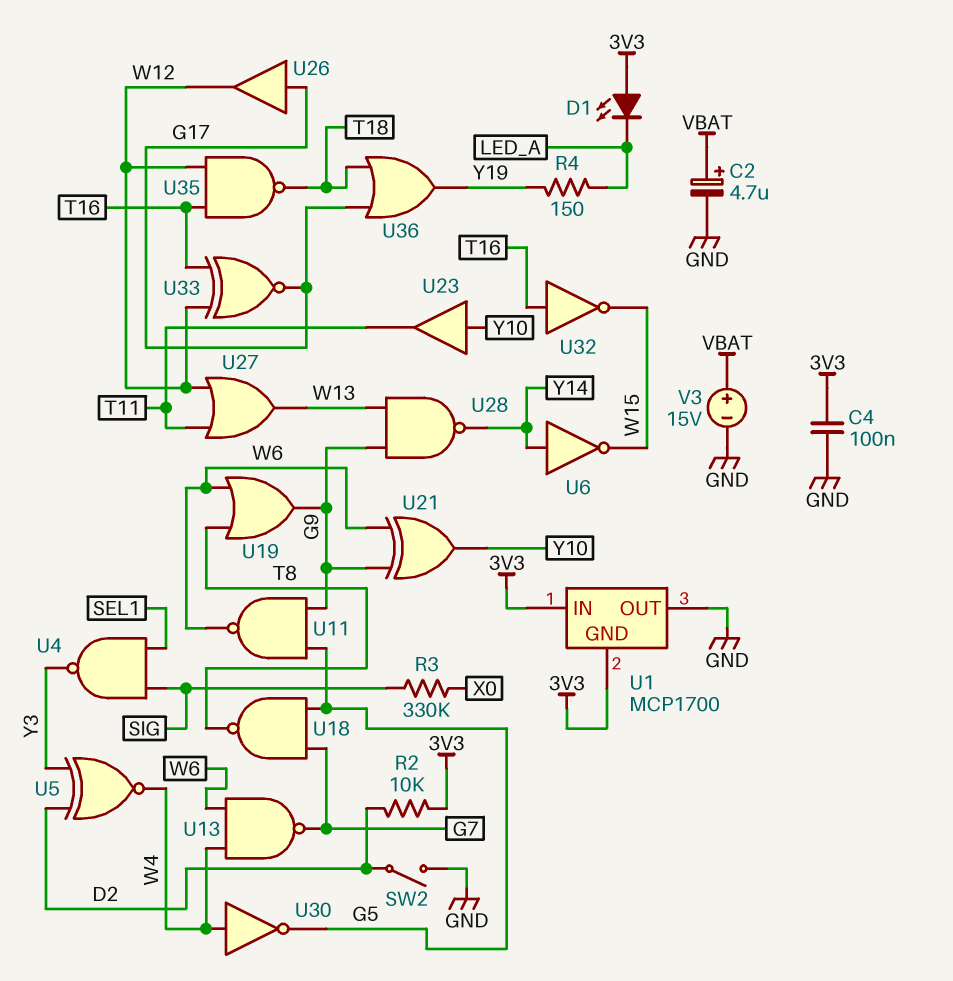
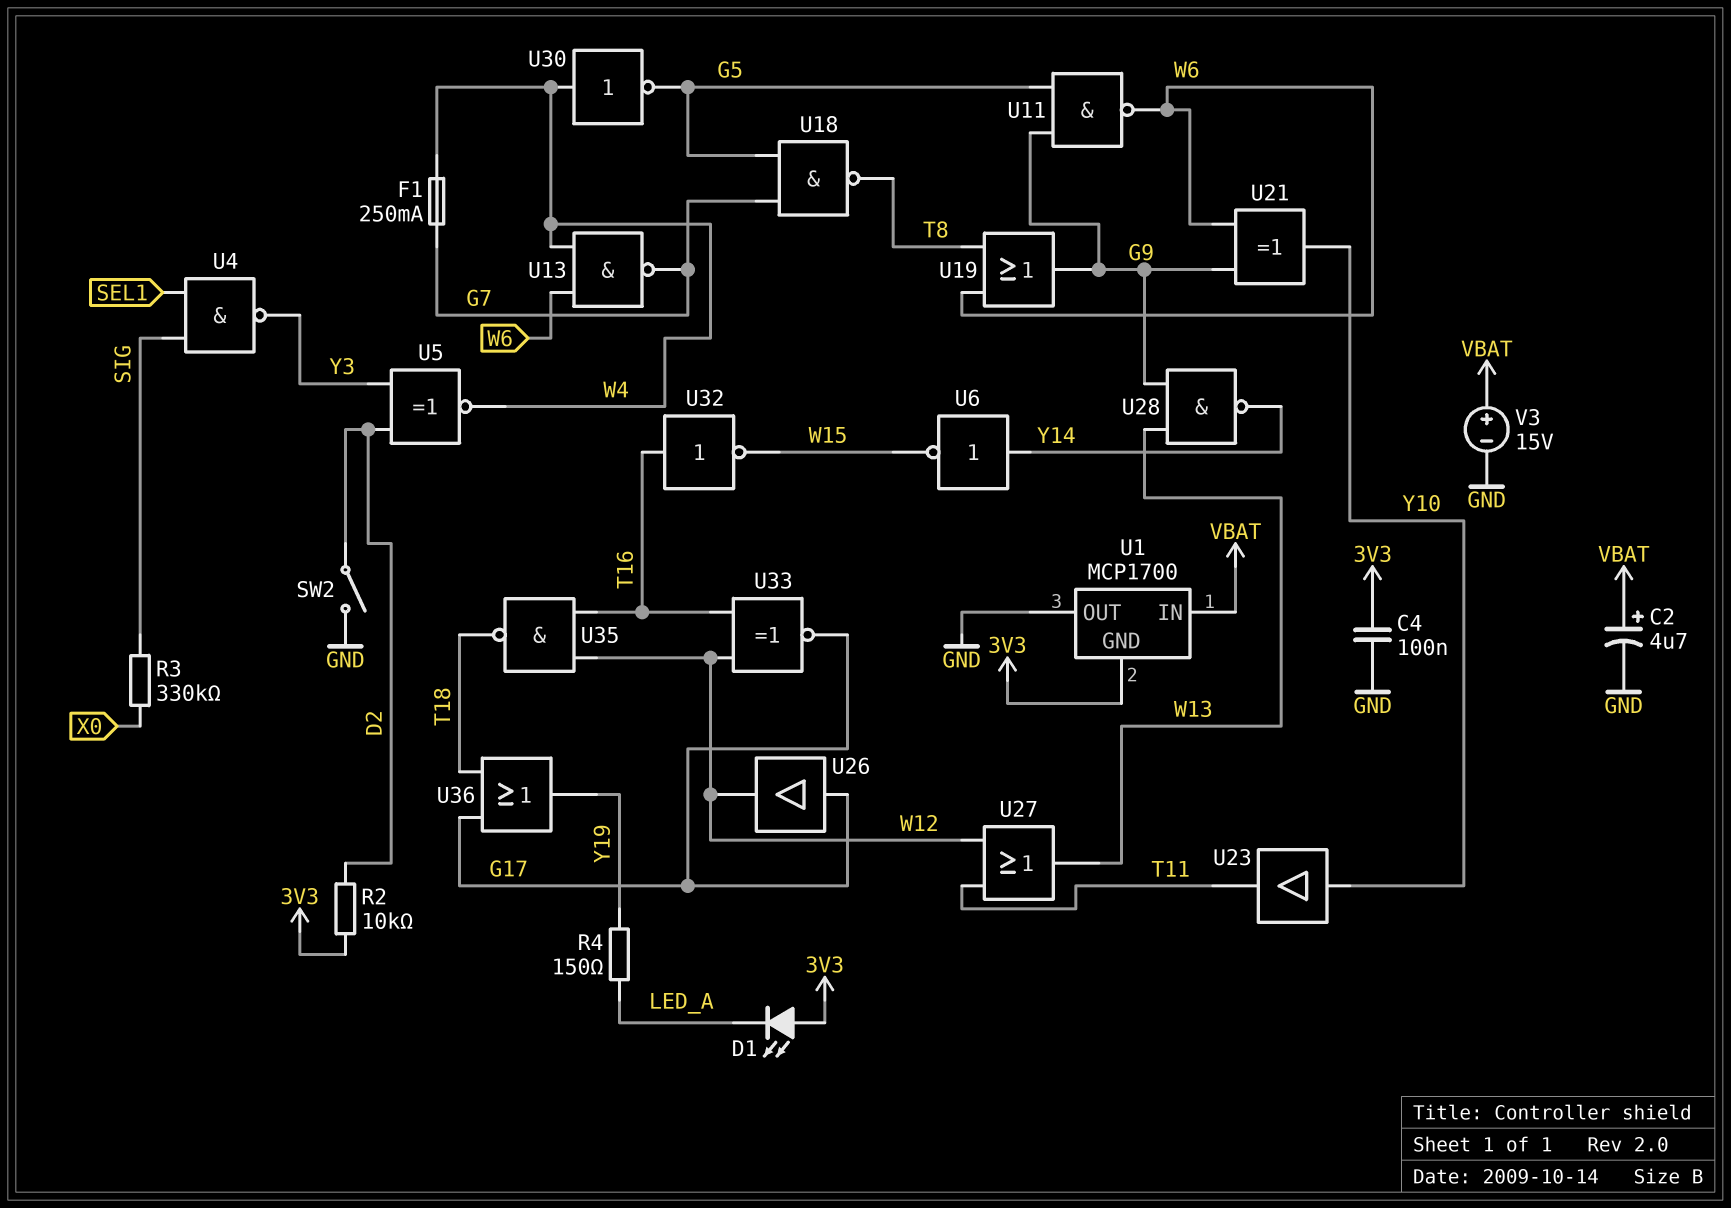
F1: none -> 250mA (G7, W4)
U1 pin IN: 3V3 -> VBAT

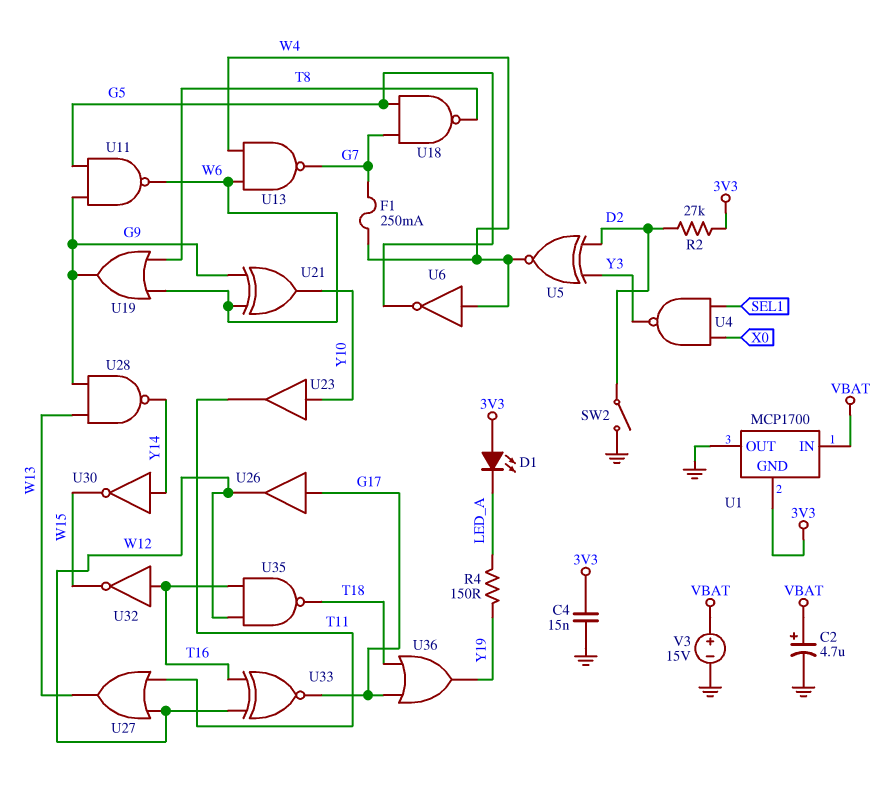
C4: 100nF (3V3, GND) -> 15nF (3V3, GND)
R2: 10k (3V3, D2) -> 27k (3V3, D2)
R3: 330k (SIG, X0) -> none
U4: NAND (in SEL1, in SIG, out Y3) -> NAND (in SEL1, in X0, out Y3)
U6: NOT (in Y14, out W15) -> NOT (in W4, out G5)
U30: NOT (in W4, out G5) -> NOT (in Y14, out W15)

